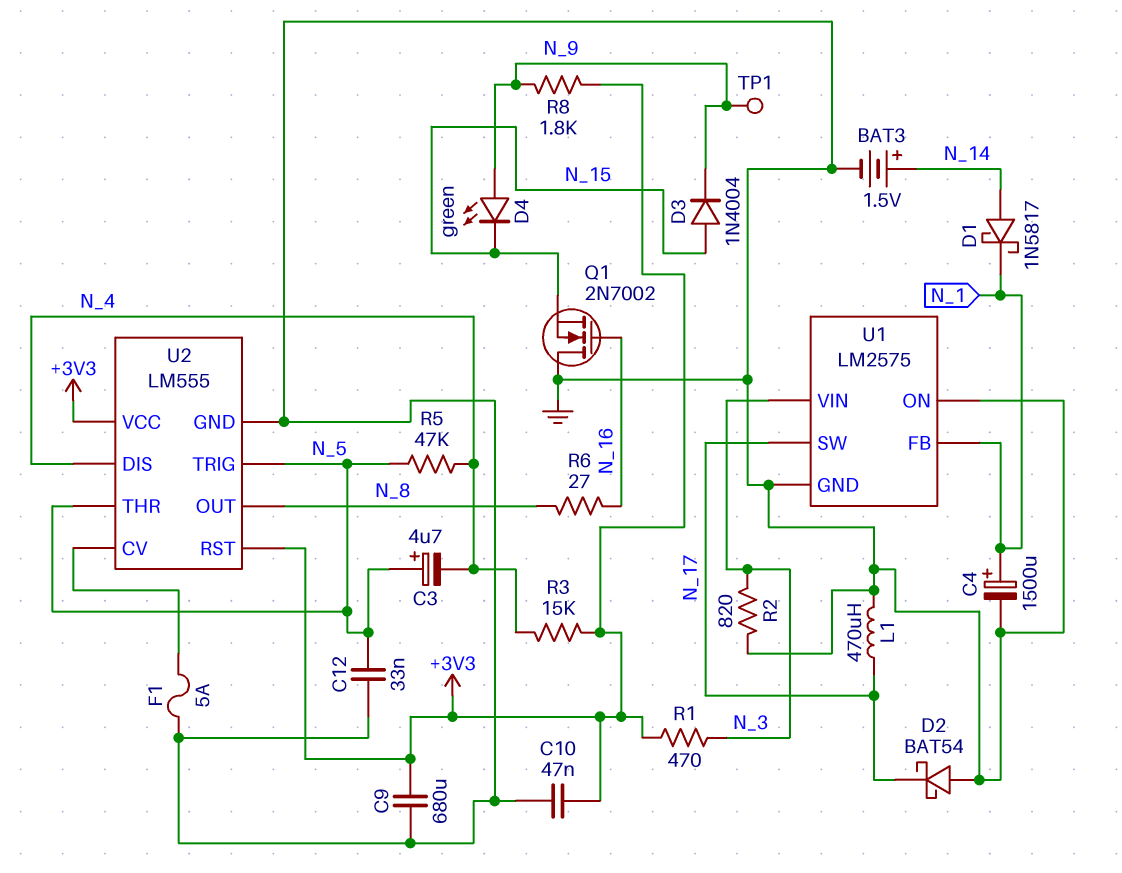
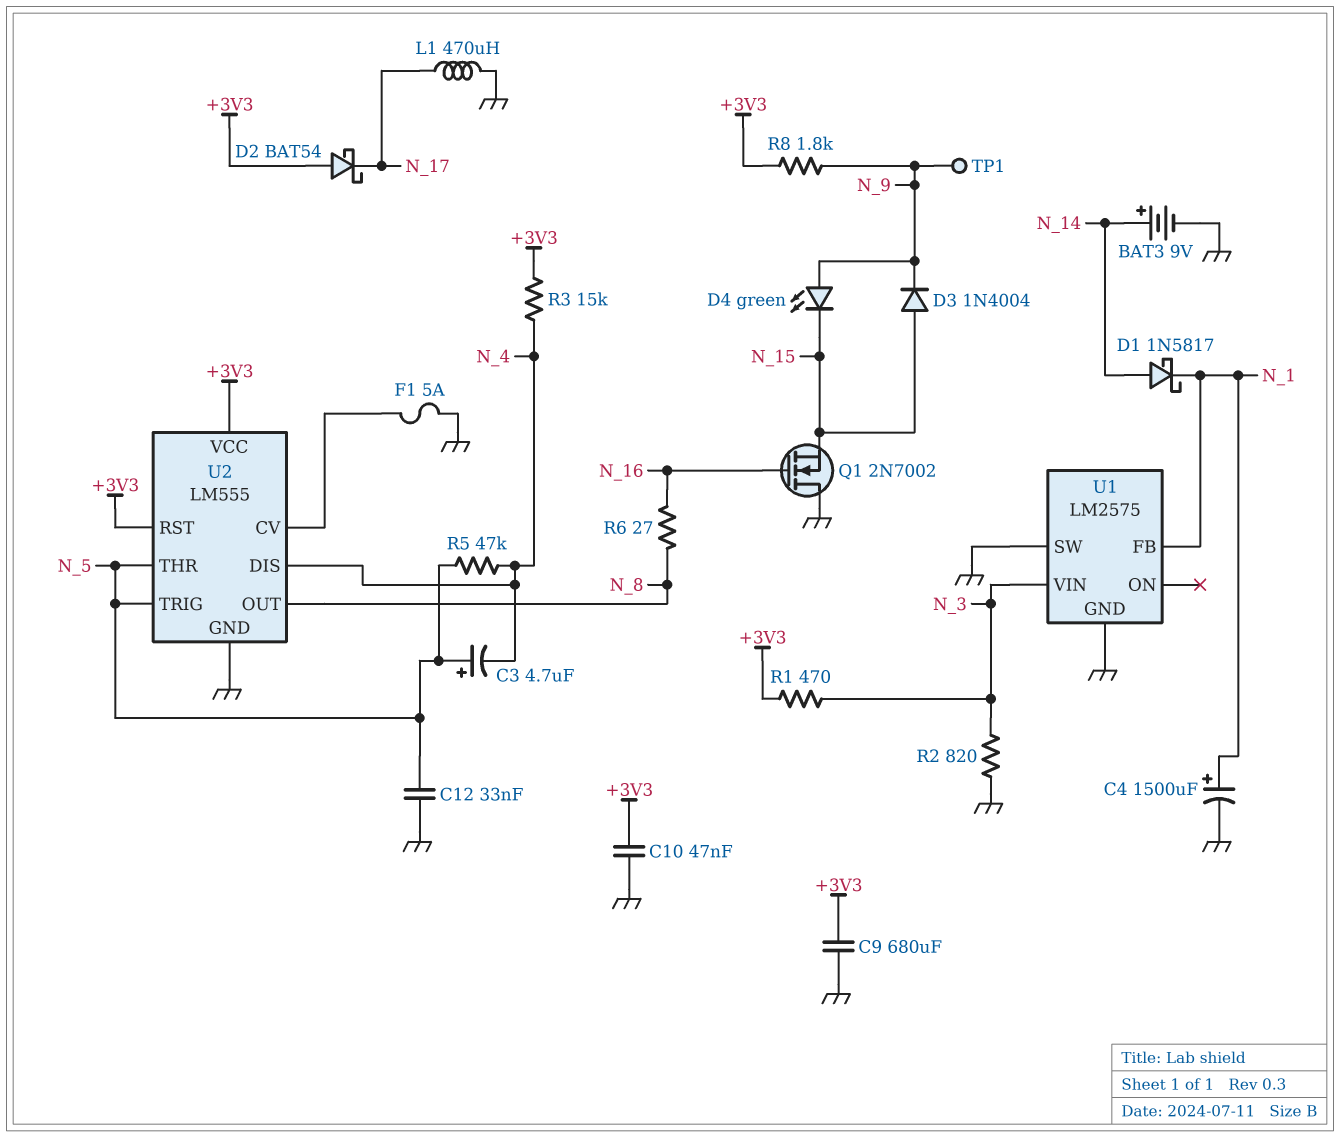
BAT3: 1.5V (plus N_14, minus GND) -> 9V (plus N_14, minus GND)
D2: schottky BAT54 (A GND, K N_17) -> schottky BAT54 (A +3V3, K N_17)
U1 pin ON: GND -> none
U1 pin SW: N_17 -> GND

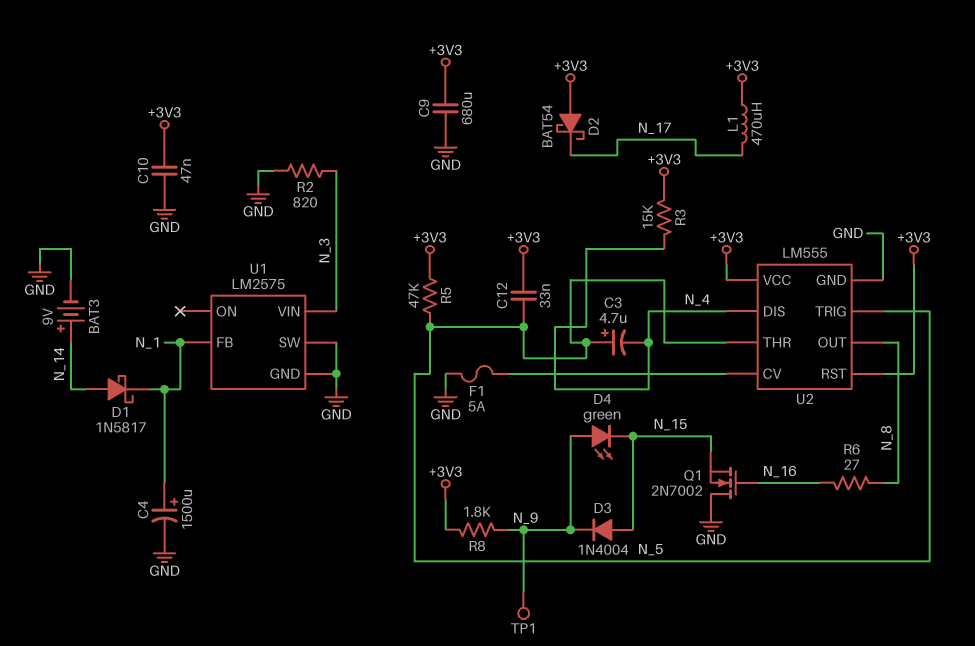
C12: 33nF (GND, N_5) -> 33nF (+3V3, N_5)
L1: 470uH (GND, N_17) -> 470uH (+3V3, N_17)
R1: 470 (+3V3, N_3) -> none
R5: 47k (N_4, N_5) -> 47k (+3V3, N_5)

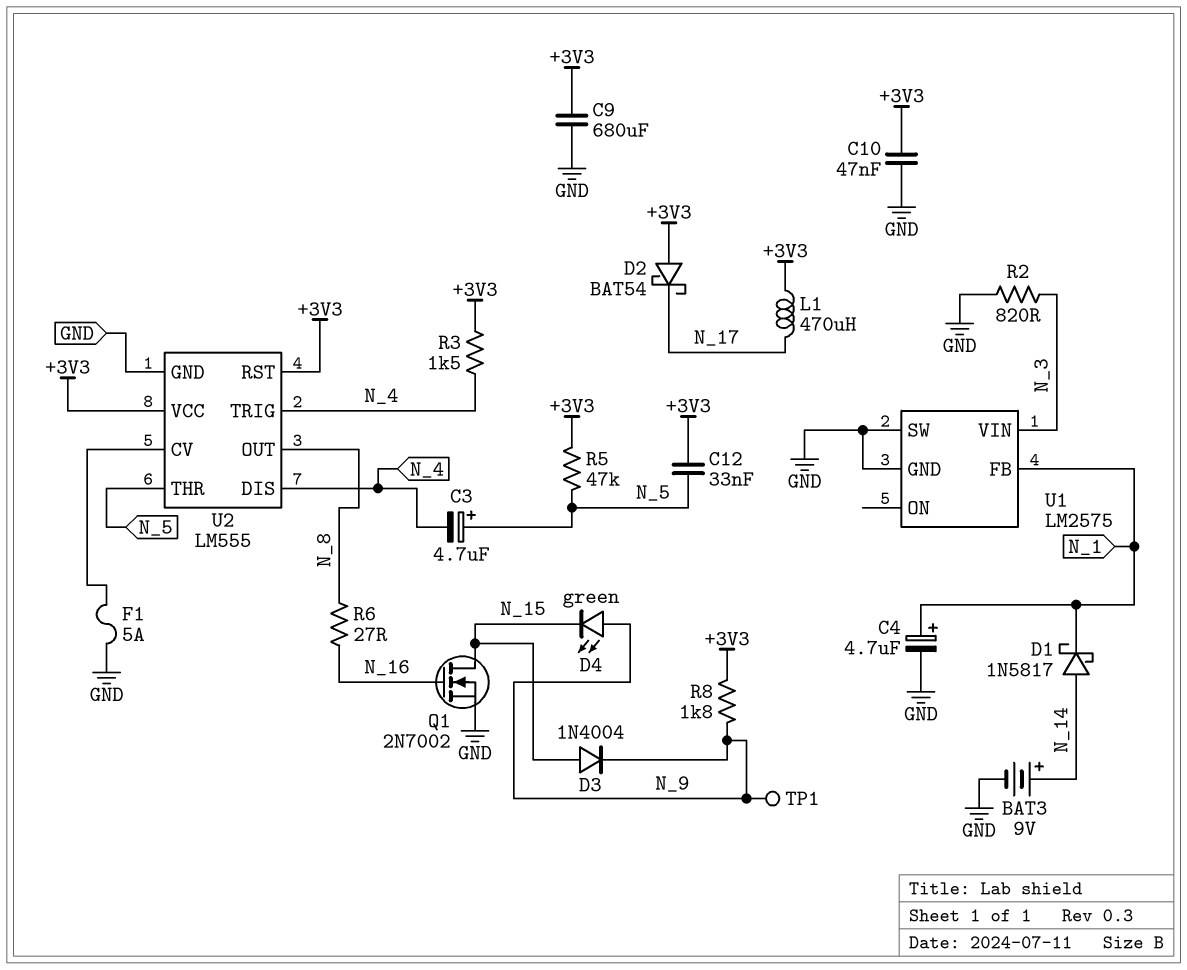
C4: 1500uF (plus N_1, minus GND) -> 4.7uF (plus N_1, minus GND)
Q1: NMOS 2N7002 (G N_16, D GND, S N_15) -> NMOS 2N7002 (G N_16, D N_15, S GND)
R3: 15k (+3V3, N_4) -> 1.5k (+3V3, N_4)
U2 pin TRIG: N_5 -> N_4

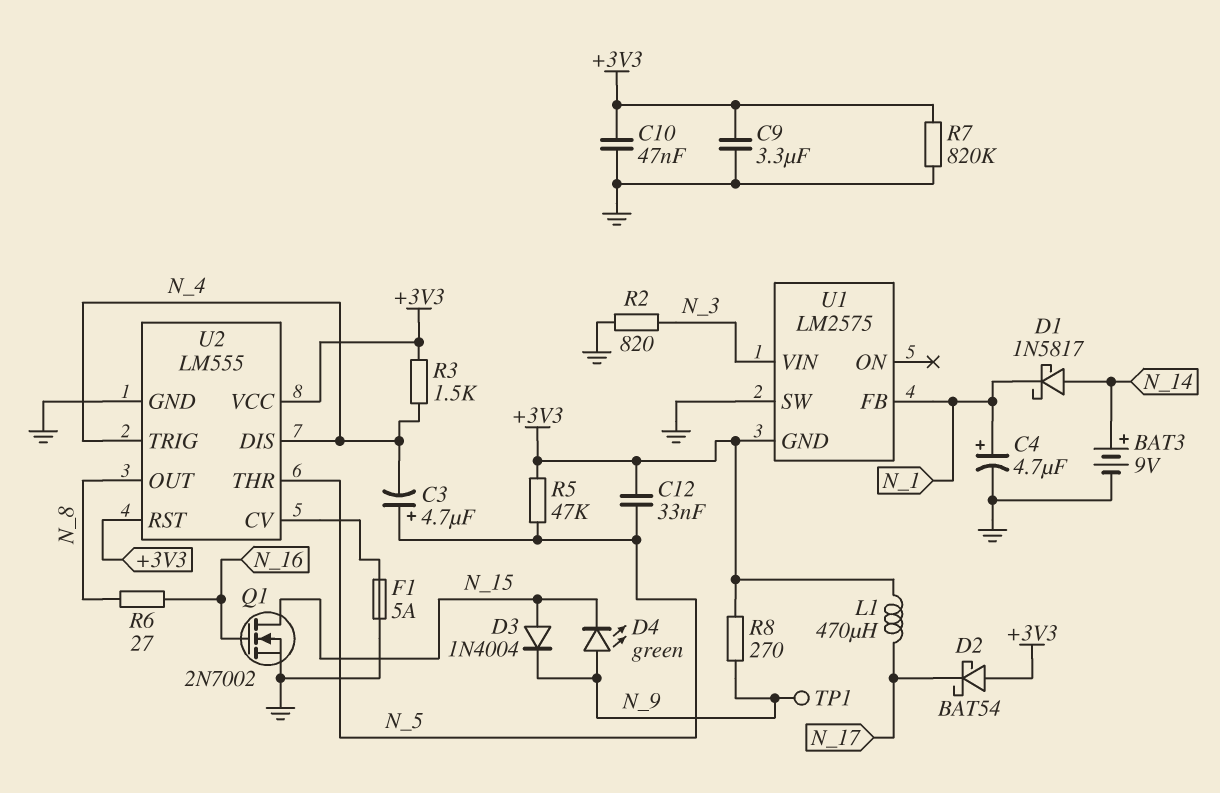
C9: 680uF (+3V3, GND) -> 3.3uF (+3V3, GND)
R7: none -> 820k (+3V3, GND)
R8: 1.8k (+3V3, N_9) -> 270 (+3V3, N_9)
U1 pin GND: GND -> +3V3

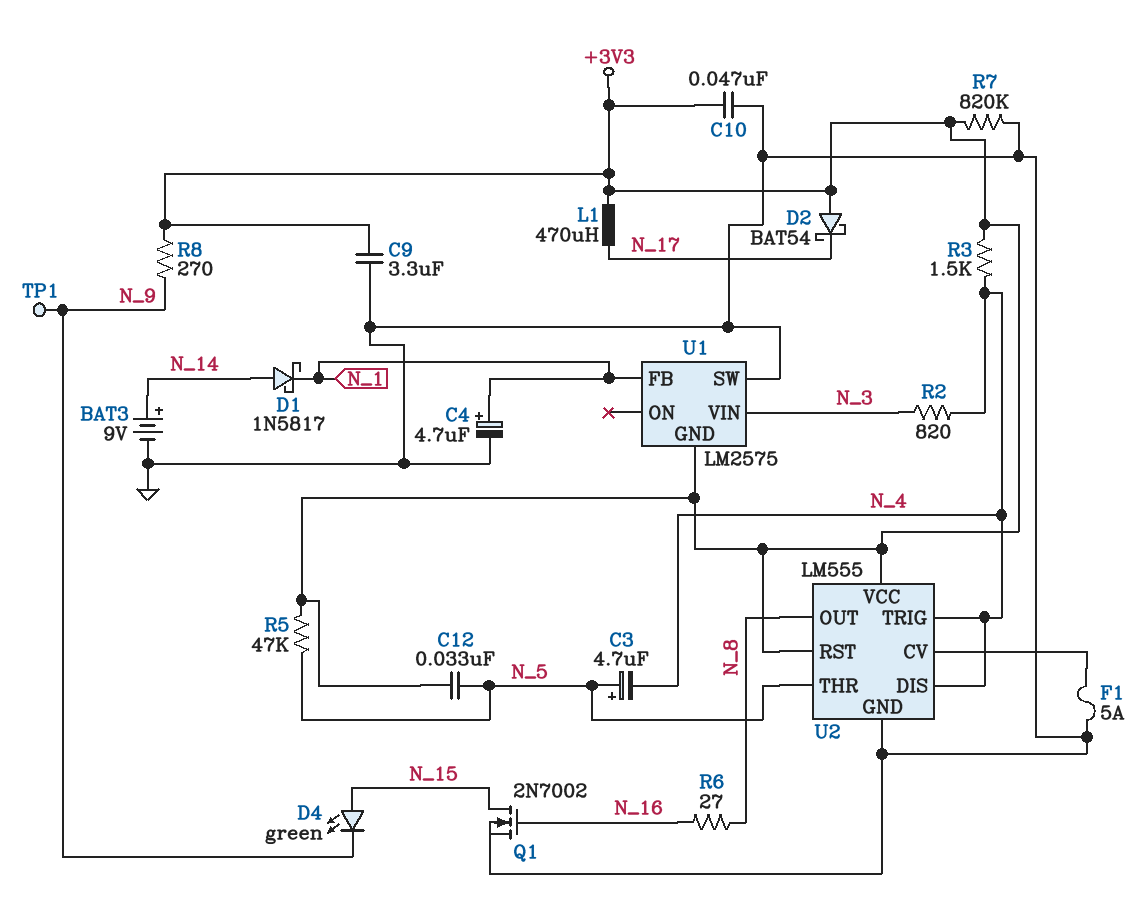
D3: diode 1N4004 (A N_15, K N_9) -> none
D4: LED green (A N_9, K N_15) -> LED green (A N_15, K N_9)
R2: 820 (GND, N_3) -> 820 (N_3, N_4)

